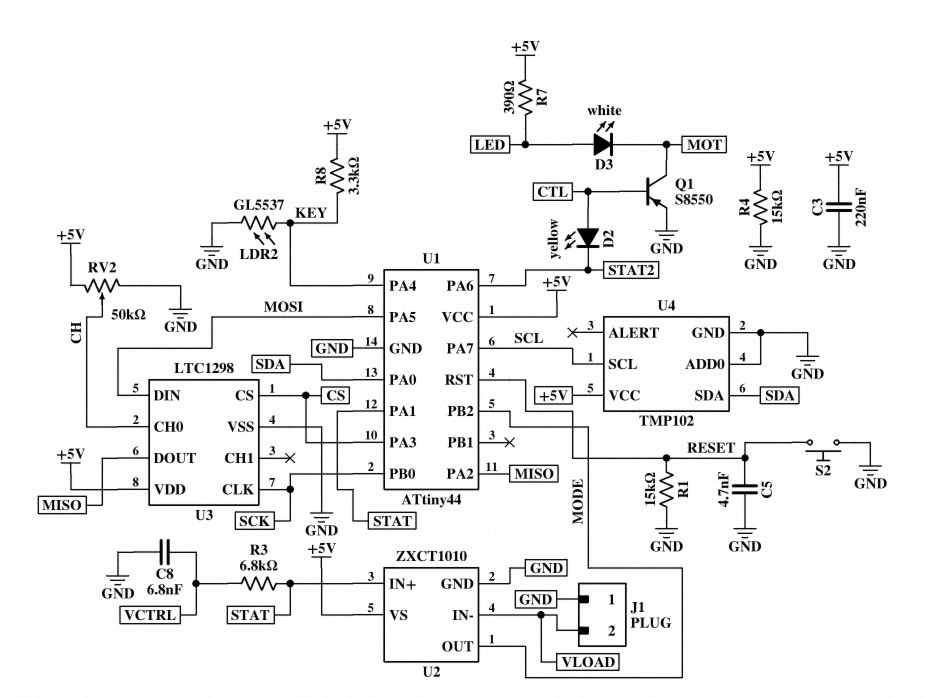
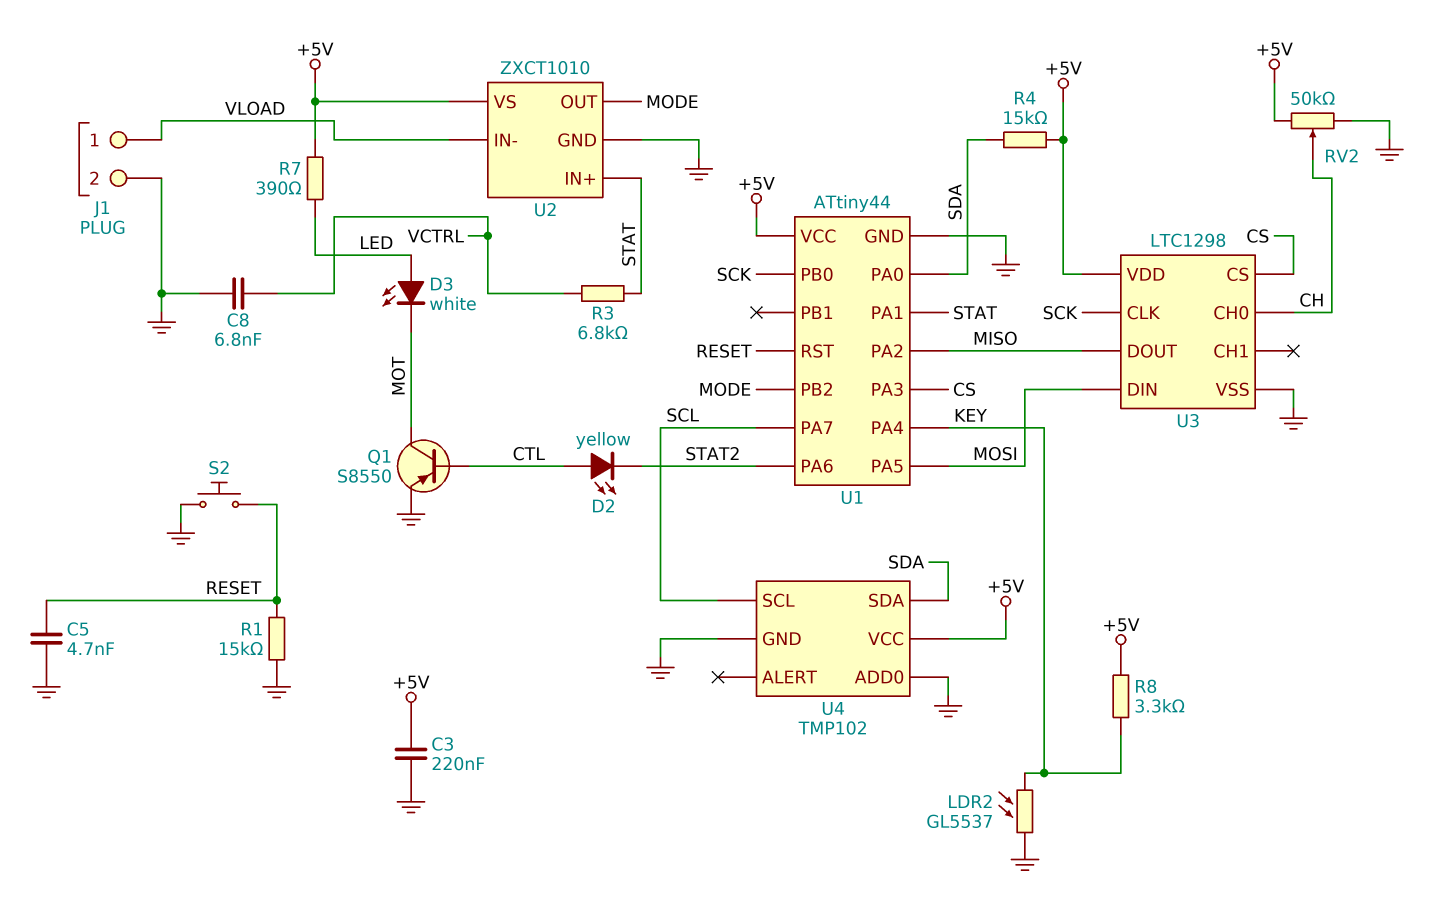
J1 pin 1: GND -> VLOAD
J1 pin 2: VLOAD -> GND
R4: 15k (+5V, GND) -> 15k (+5V, SDA)

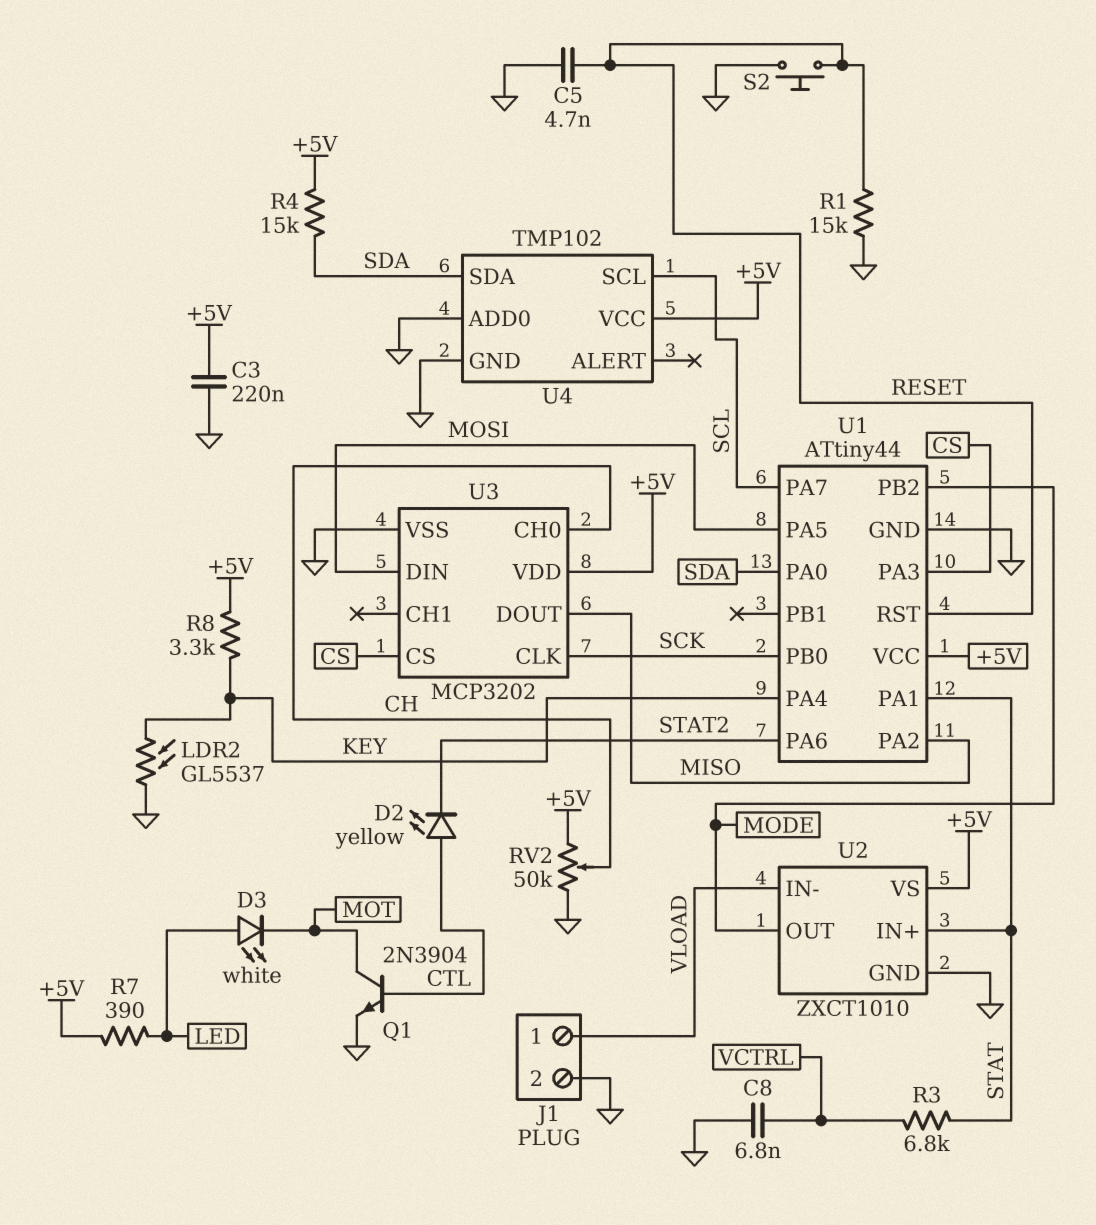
Q1: PNP S8550 (B CTL, C MOT, E GND) -> NPN 2N3904 (B CTL, C MOT, E GND)
U3: LTC1298 -> MCP3202

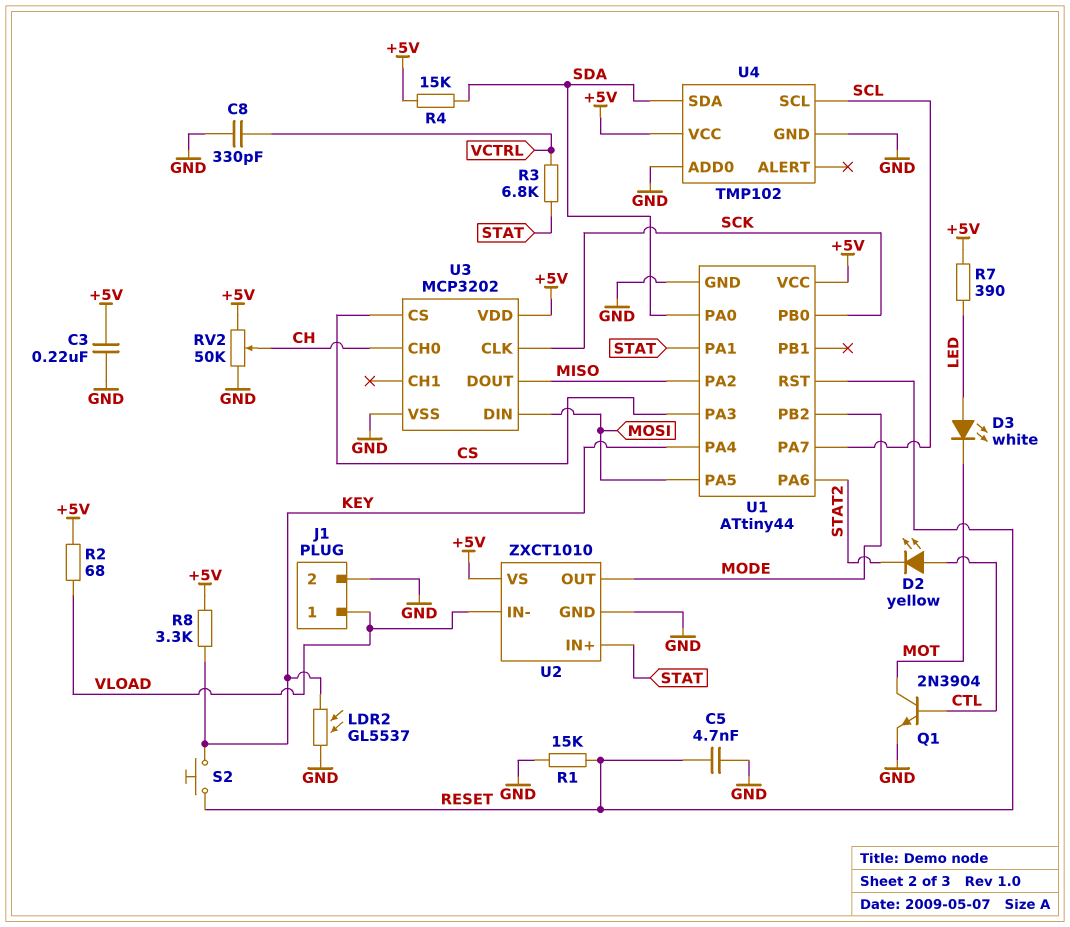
C8: 6.8nF (GND, VCTRL) -> 330pF (GND, VCTRL)
R2: none -> 68 (+5V, VLOAD)
S2: button (GND, RESET) -> button (KEY, RESET)

